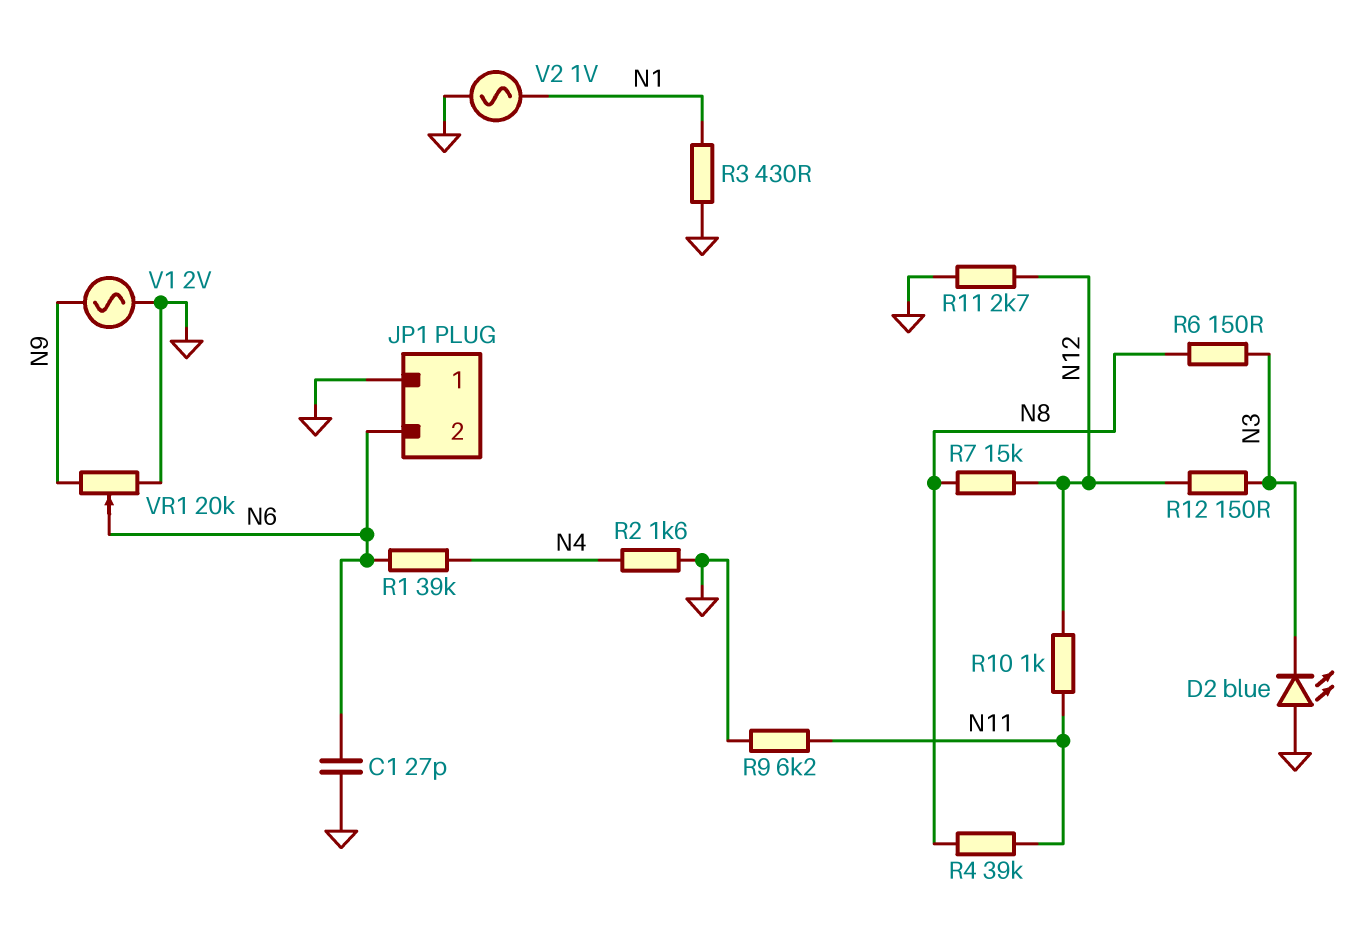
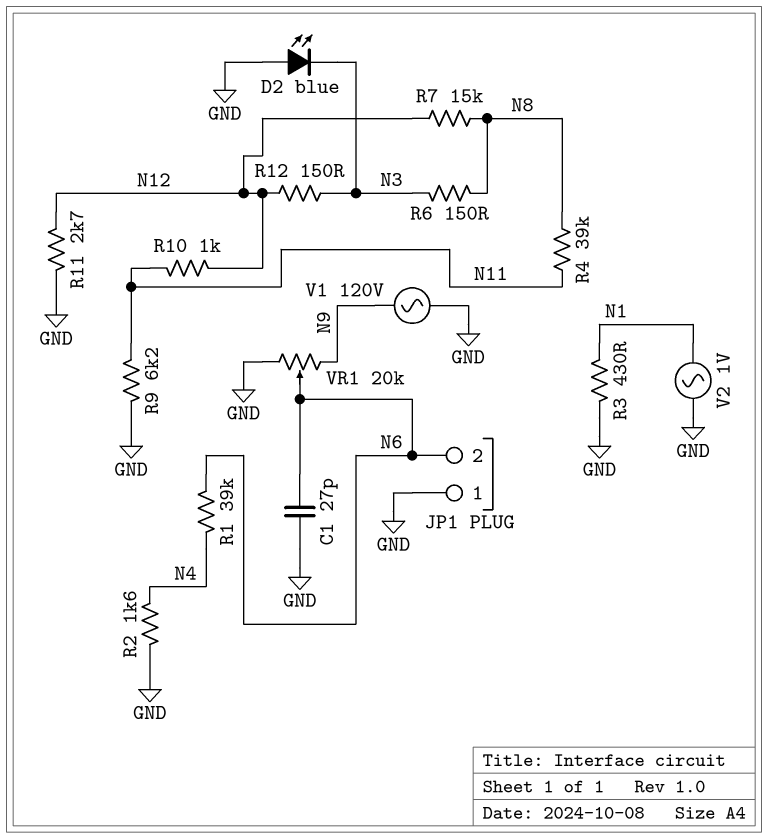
V1: AC 2V (GND, N9) -> AC 120V (GND, N9)

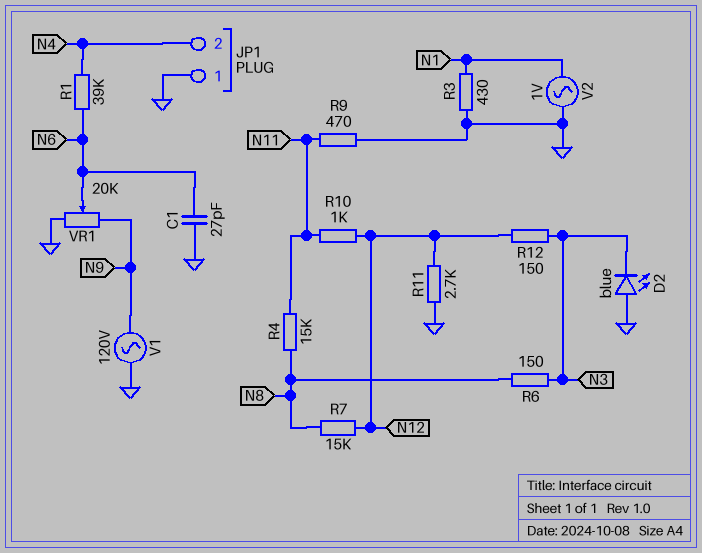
JP1 pin 2: N6 -> N4
R2: 1.6k (GND, N4) -> none
R4: 39k (N8, N11) -> 15k (N8, N11)
R9: 6.2k (GND, N11) -> 470 (GND, N11)

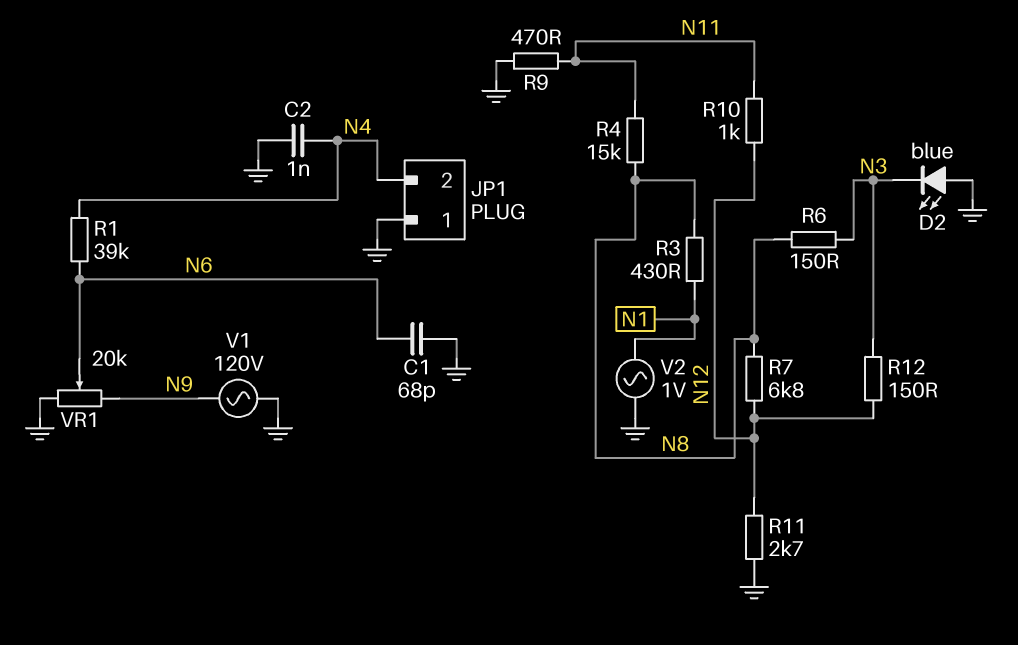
C1: 27pF (GND, N6) -> 68pF (GND, N6)
C2: none -> 1nF (GND, N4)
R3: 430 (GND, N1) -> 430 (N1, N8)
R7: 15k (N8, N12) -> 6.8k (N8, N12)

